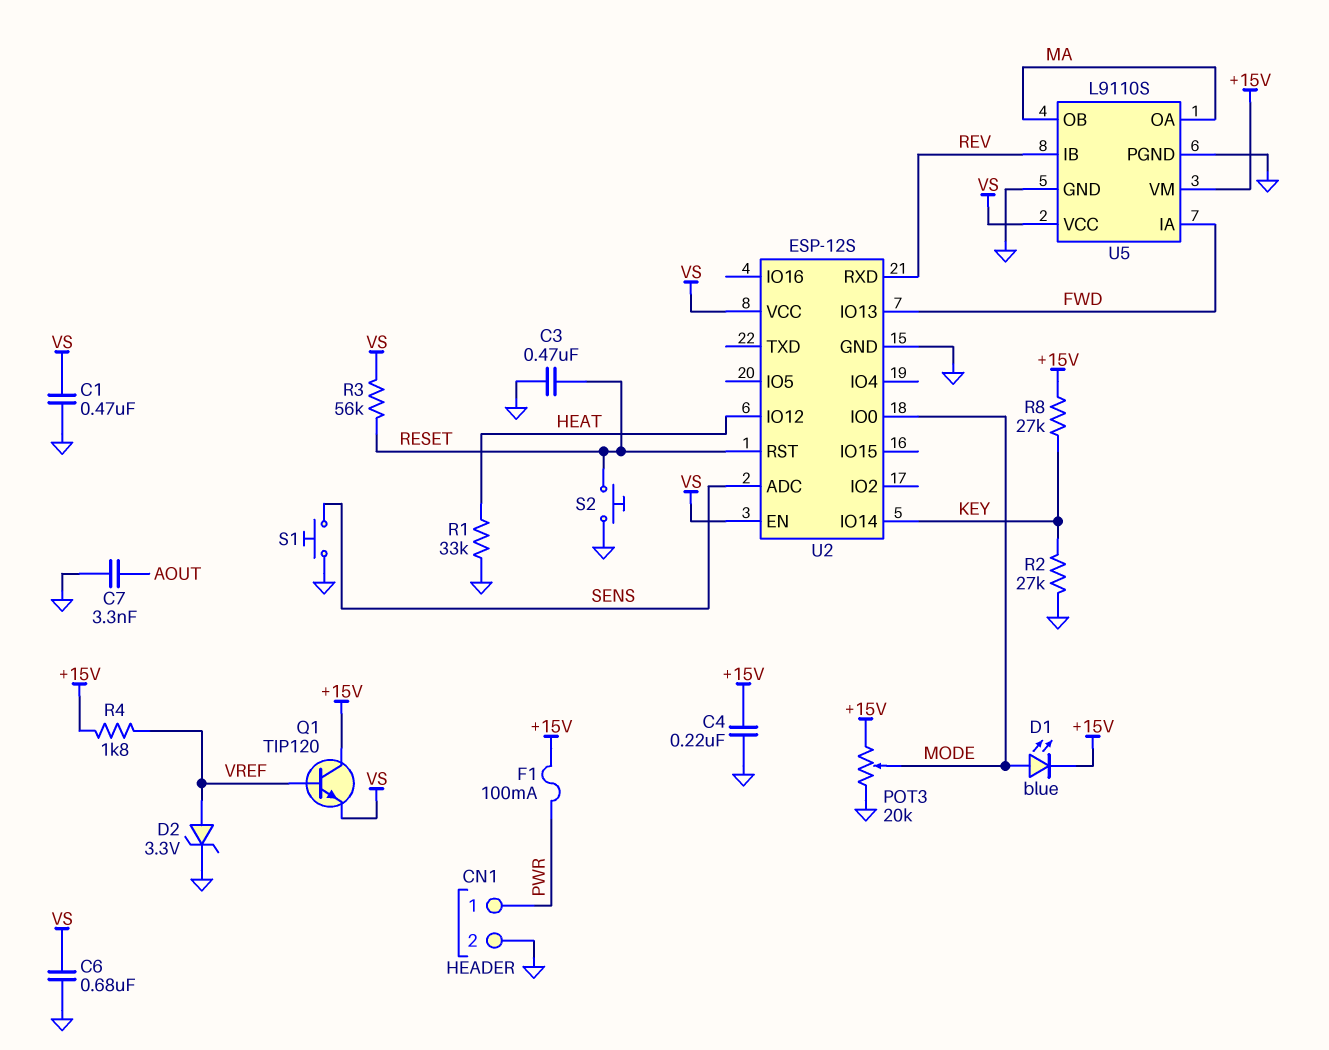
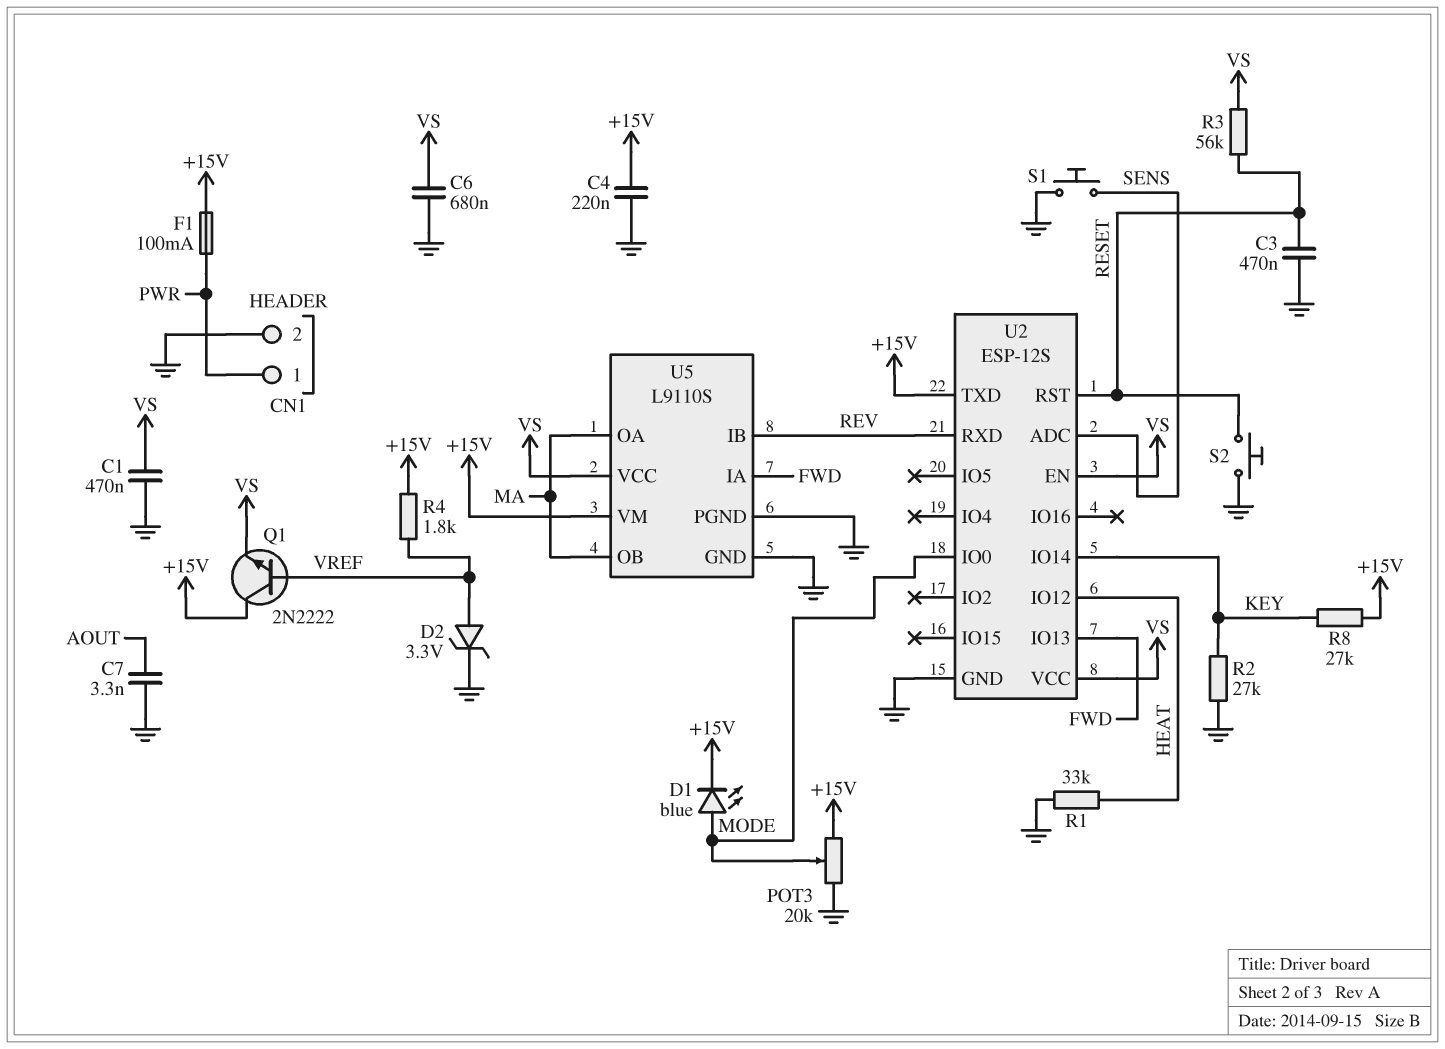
Q1: NPN TIP120 (B VREF, C +15V, E VS) -> NPN 2N2222 (B VREF, C +15V, E VS)
U2 pin TXD: none -> +15V

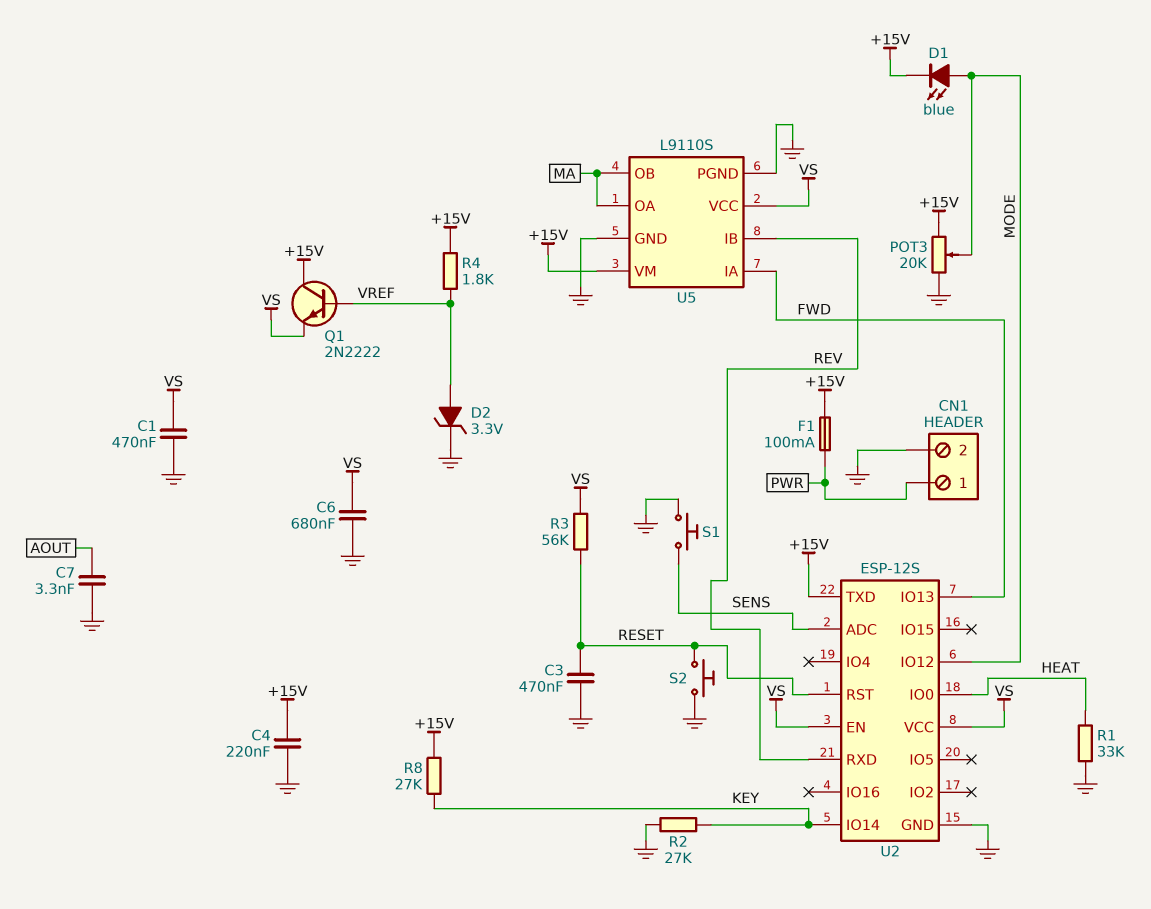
U2 pin IO0: MODE -> HEAT
U2 pin IO12: HEAT -> MODE

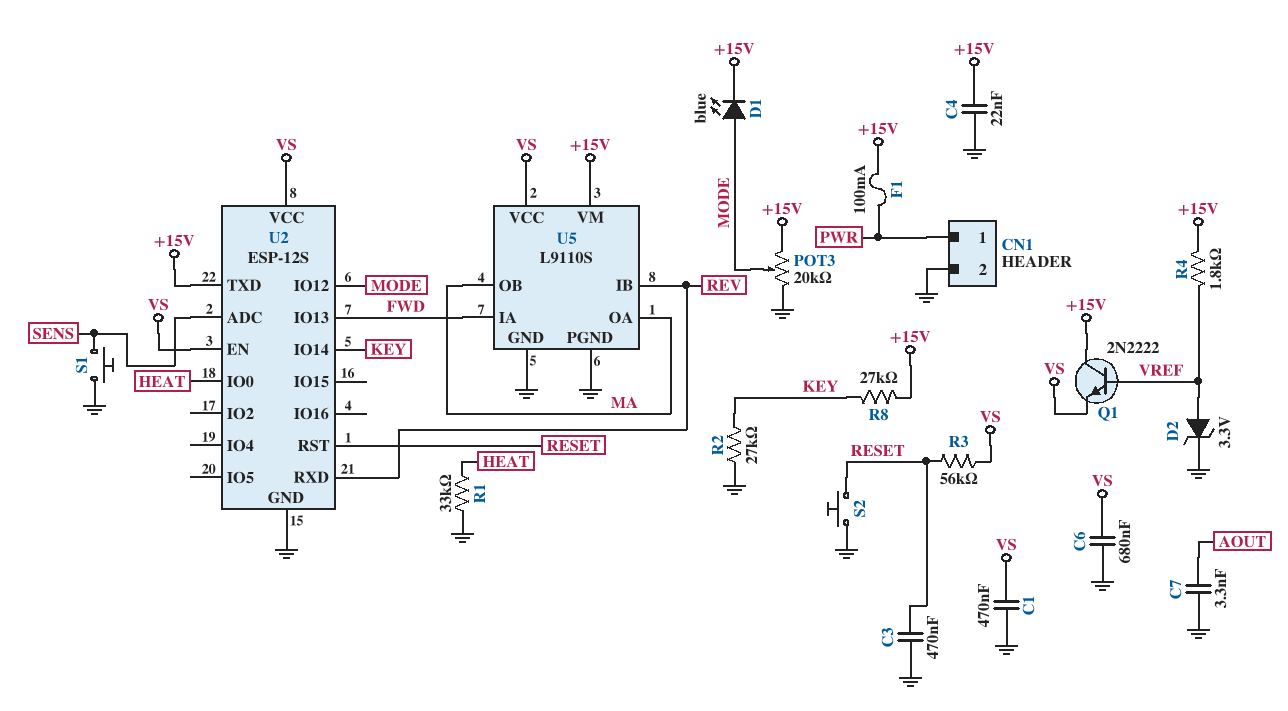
C4: 220nF (+15V, GND) -> 22nF (+15V, GND)

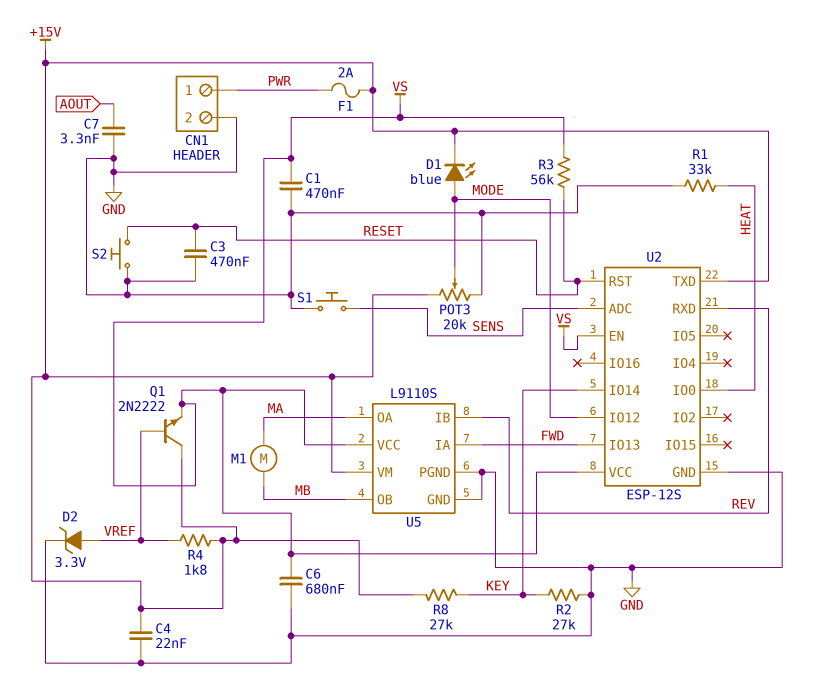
F1: 100mA (+15V, PWR) -> 2A (+15V, PWR)
M1: none -> motor (MA, MB)
U5 pin OB: MA -> MB

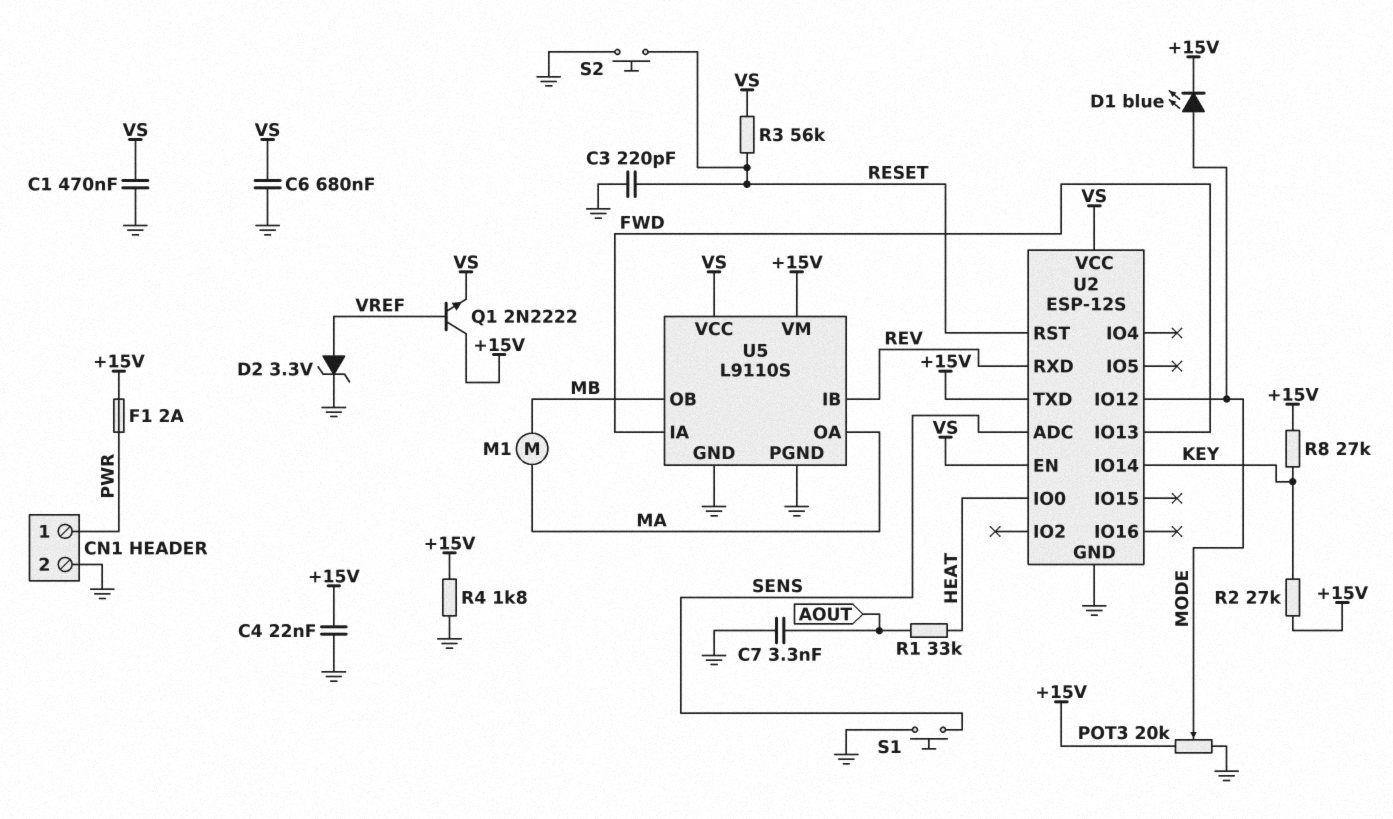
C3: 470nF (GND, RESET) -> 220pF (GND, RESET)
R1: 33k (GND, HEAT) -> 33k (AOUT, HEAT)
R2: 27k (GND, KEY) -> 27k (+15V, KEY)
R4: 1.8k (+15V, VREF) -> 1.8k (+15V, GND)

